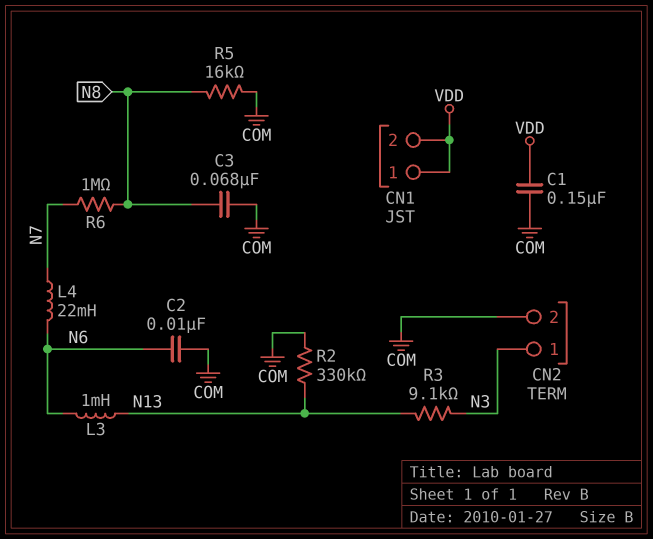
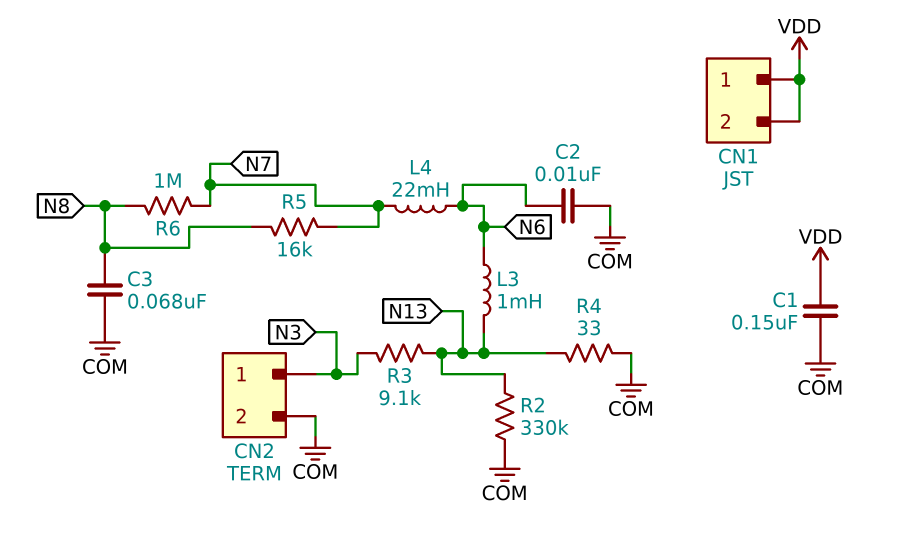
R4: none -> 33 (COM, N13)
R5: 16k (COM, N8) -> 16k (N7, N8)

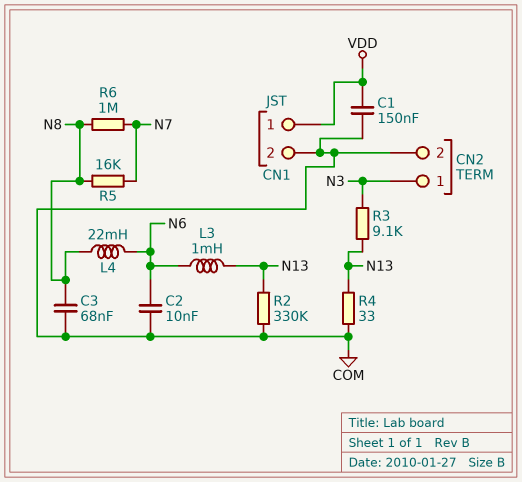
CN1 pin 2: VDD -> COM
L4: 22mH (N6, N7) -> 22mH (N6, N8)

